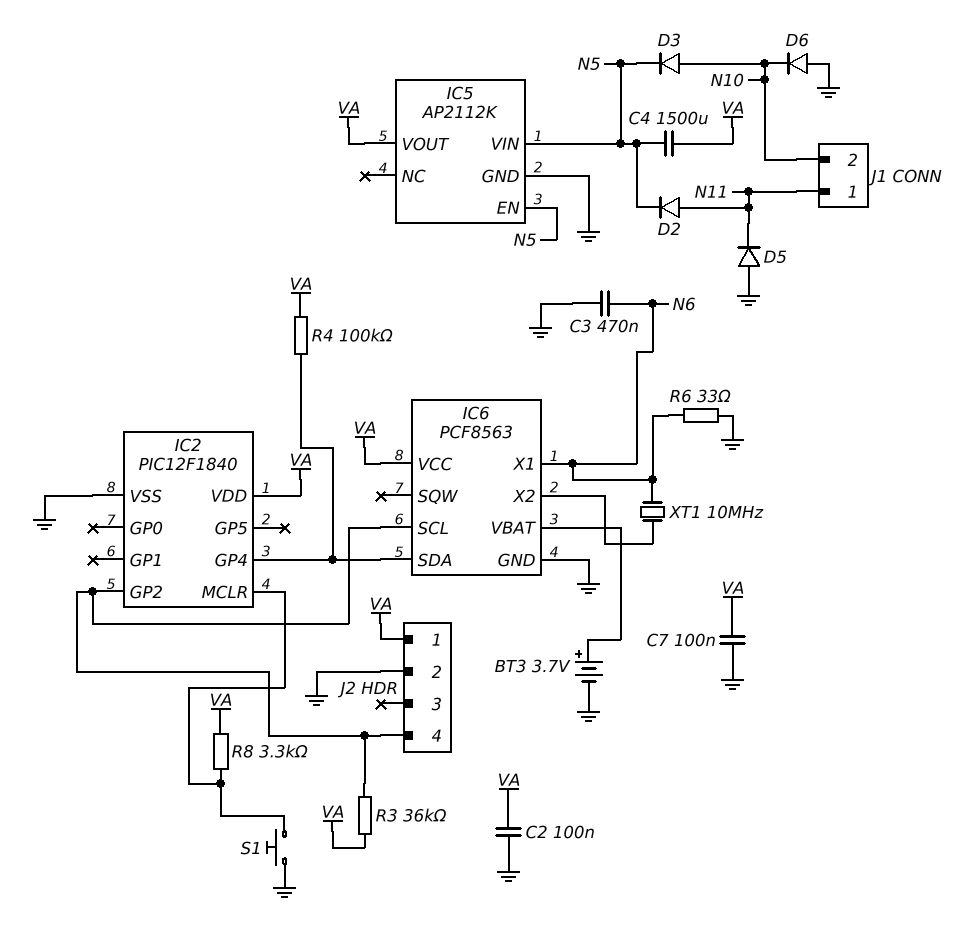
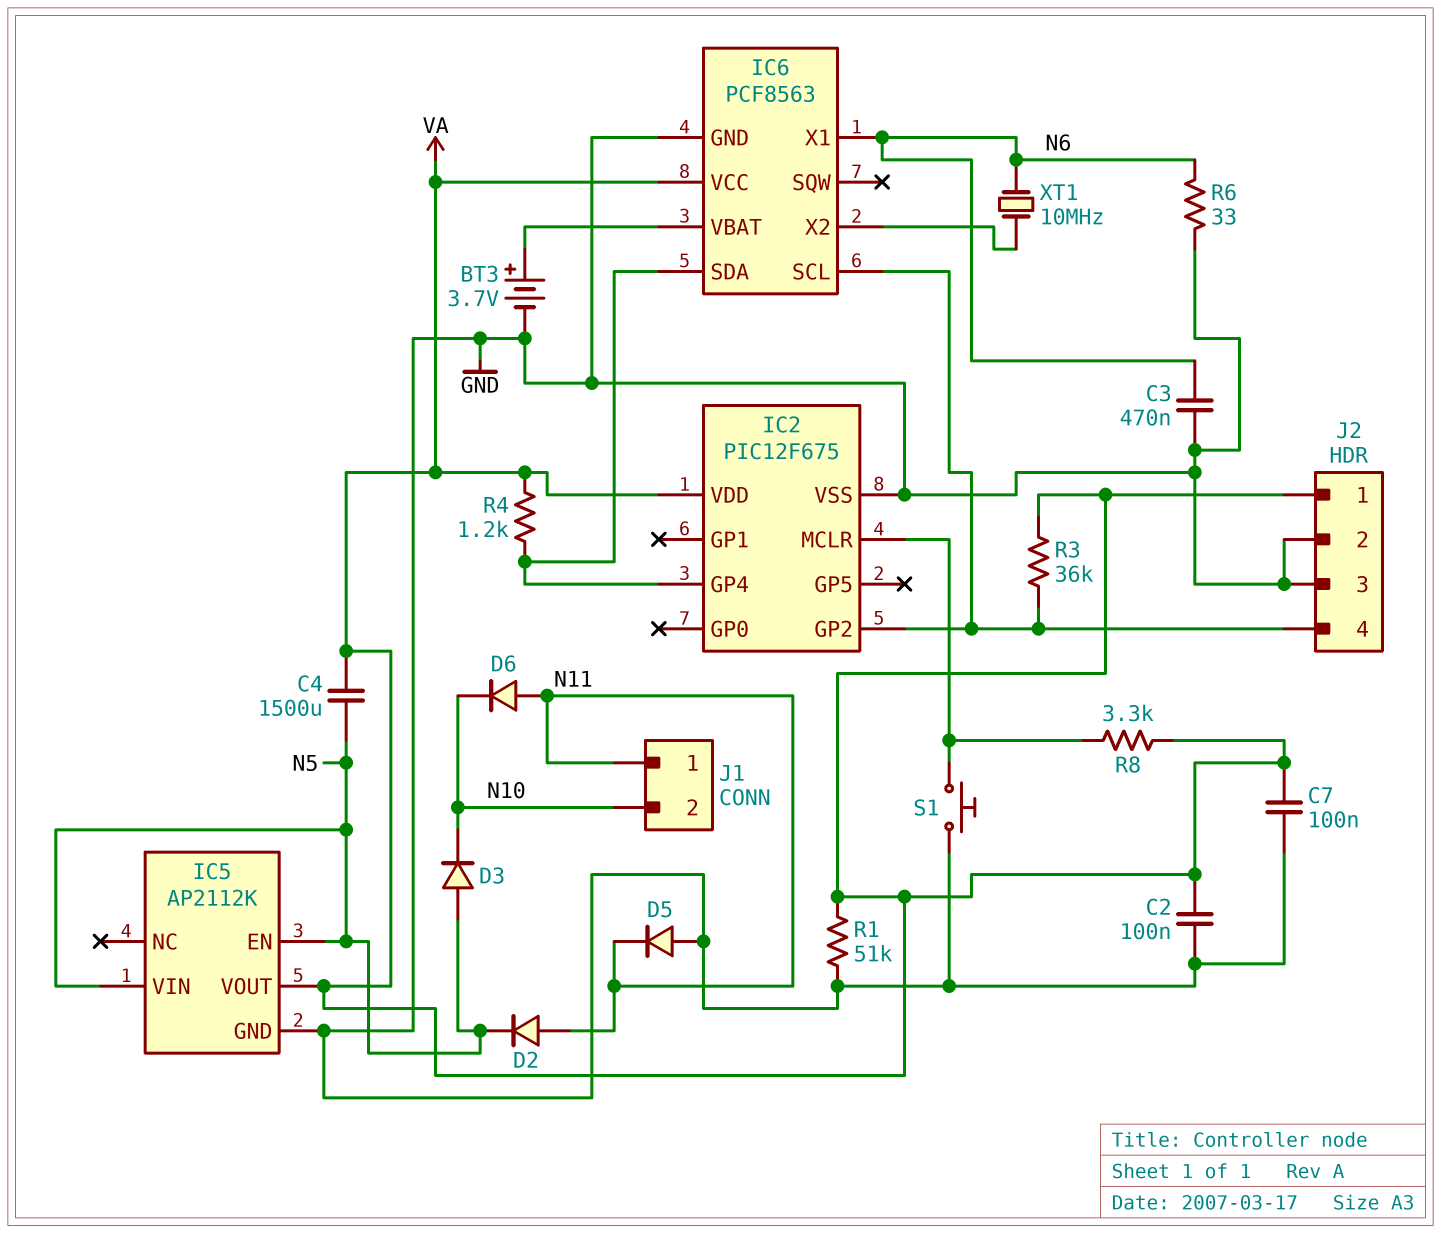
D3: diode (A N10, K N5) -> diode (A N5, K N10)
D6: diode (A GND, K N10) -> diode (A N11, K N10)
IC2: PIC12F1840 -> PIC12F675
J2 pin 3: none -> GND
R1: none -> 51k (GND, VA)
R4: 100k (IC2/GP4, VA) -> 1.2k (IC2/GP4, VA)

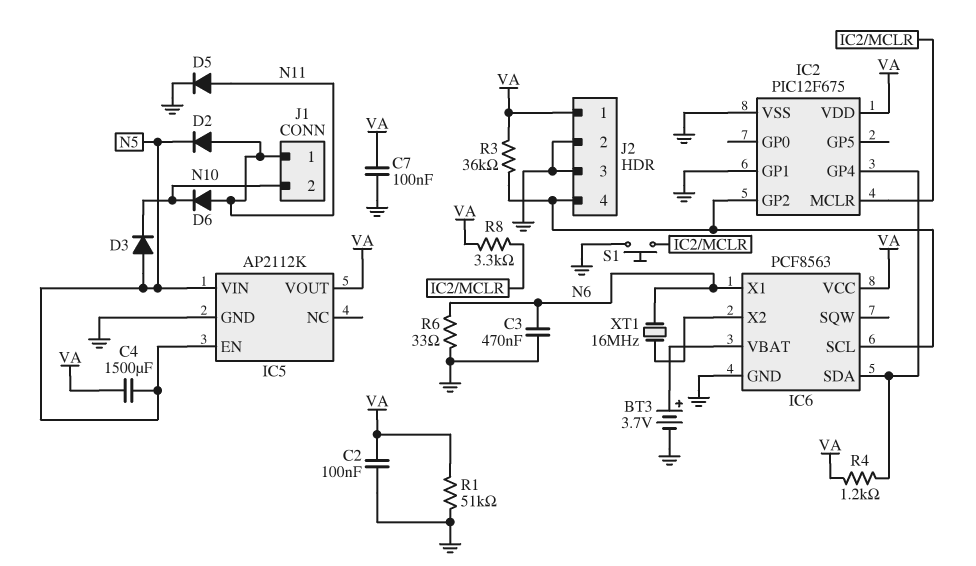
D5: diode (A GND, K N11) -> diode (A N11, K GND)
IC2 pin GP1: none -> GND
XT1: 10MHz (IC6/X2, N6) -> 16MHz (IC6/X2, N6)

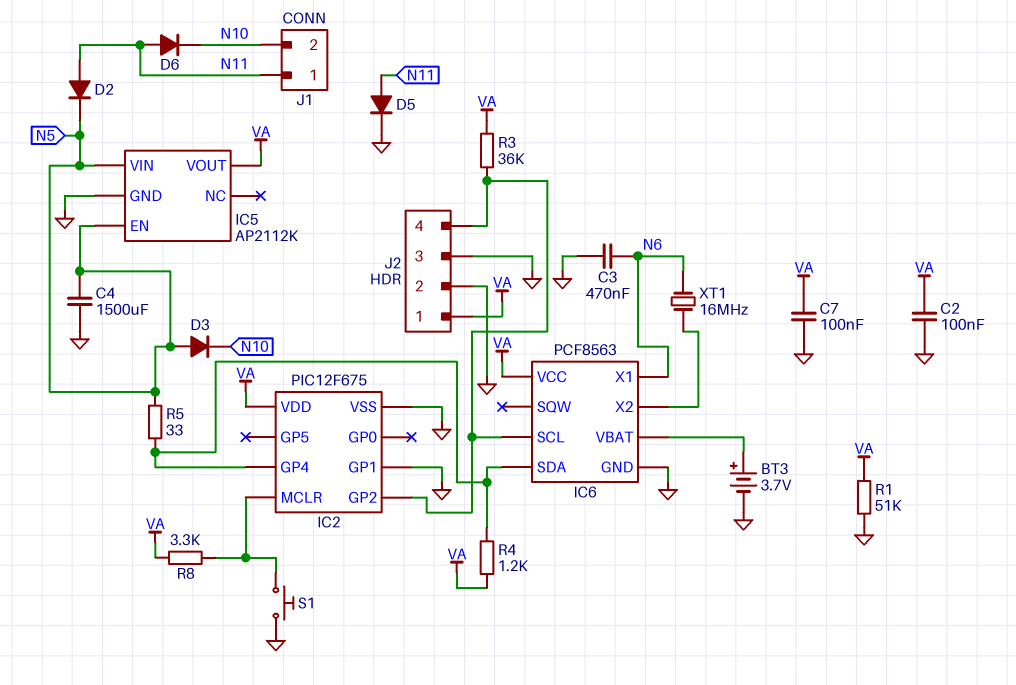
C4: 1500uF (N5, VA) -> 1500uF (GND, N5)
R5: none -> 33 (IC2/GP4, N5)
R6: 33 (GND, N6) -> none

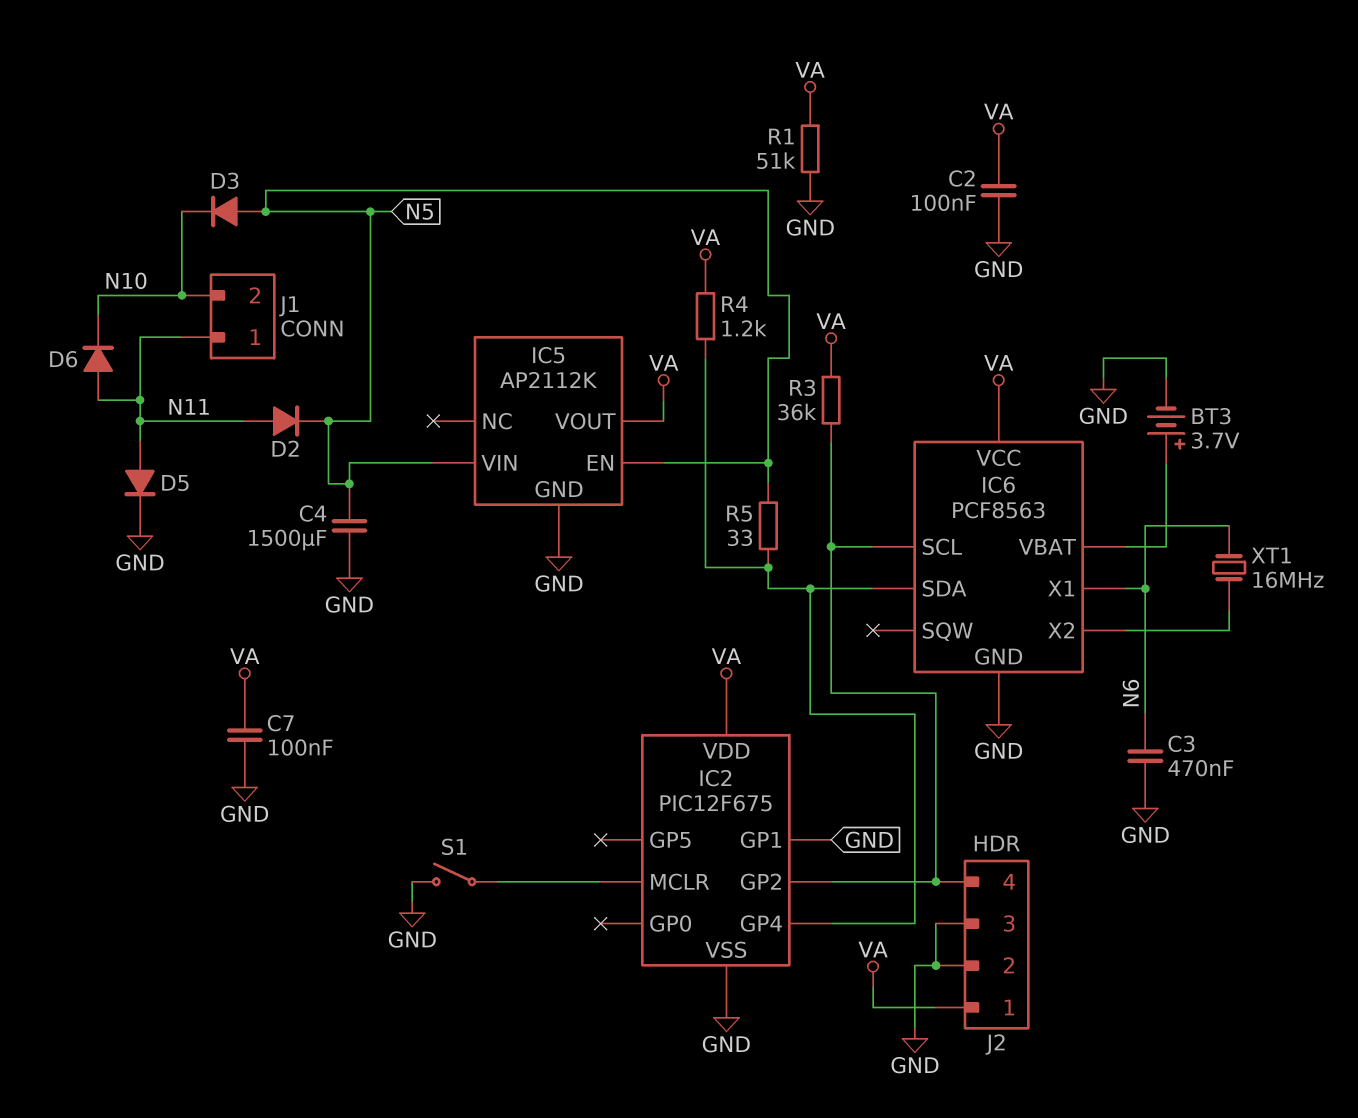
R8: 3.3k (IC2/MCLR, VA) -> none
S1: button (GND, IC2/MCLR) -> switch (GND, IC2/MCLR)

